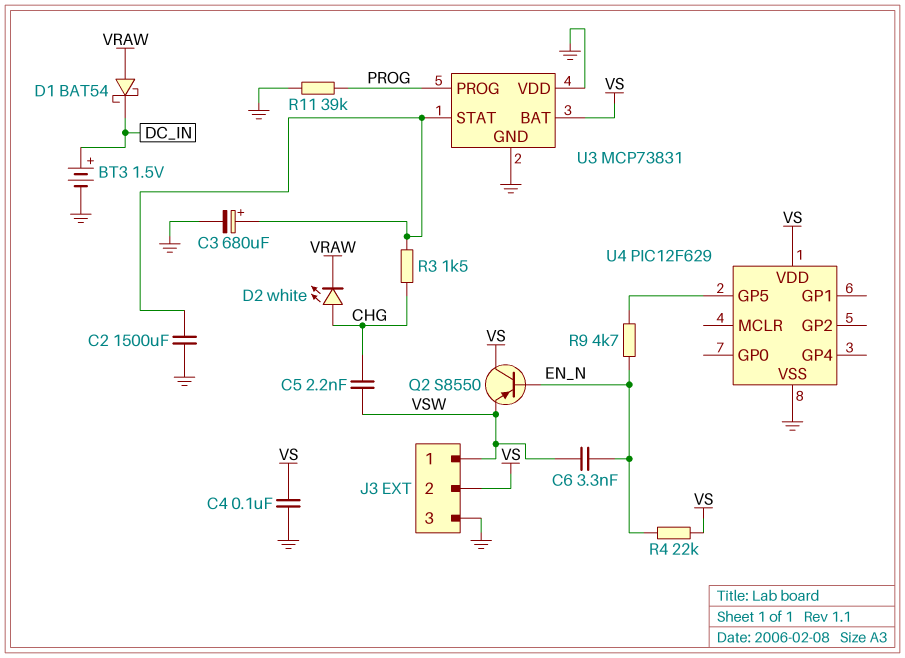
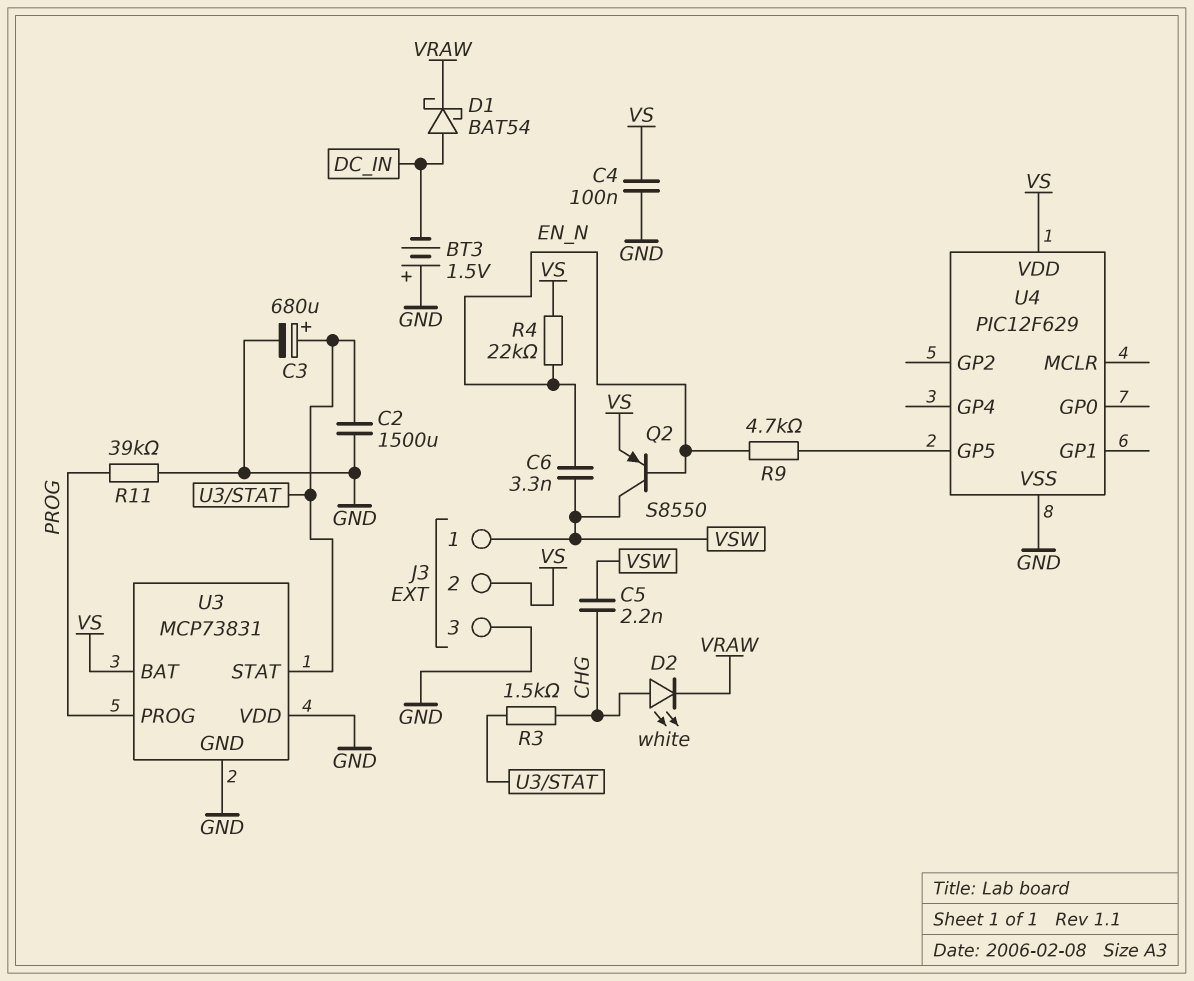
BT3: 1.5V (plus DC_IN, minus GND) -> 1.5V (plus GND, minus DC_IN)
D1: schottky BAT54 (A VRAW, K DC_IN) -> schottky BAT54 (A DC_IN, K VRAW)
Q2: PNP S8550 (B EN_N, C VS, E VSW) -> PNP S8550 (B EN_N, C VSW, E VS)

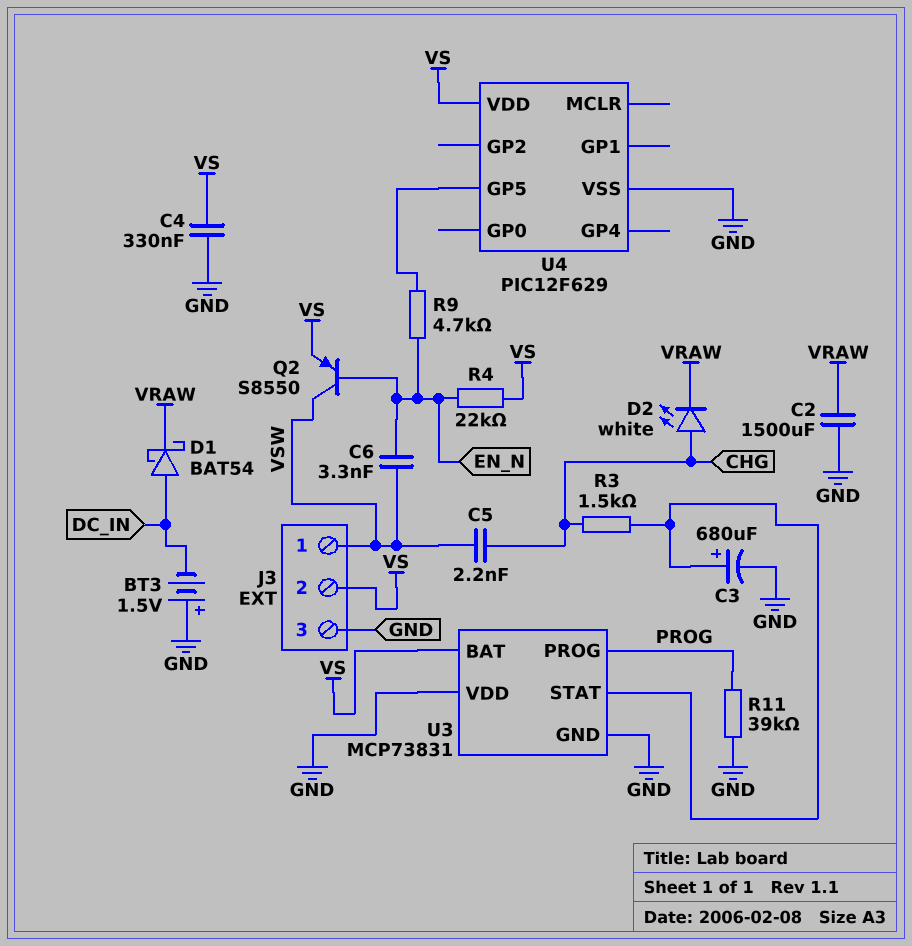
C2: 1500uF (GND, U3/STAT) -> 1500uF (GND, VRAW)
C4: 100nF (GND, VS) -> 330nF (GND, VS)

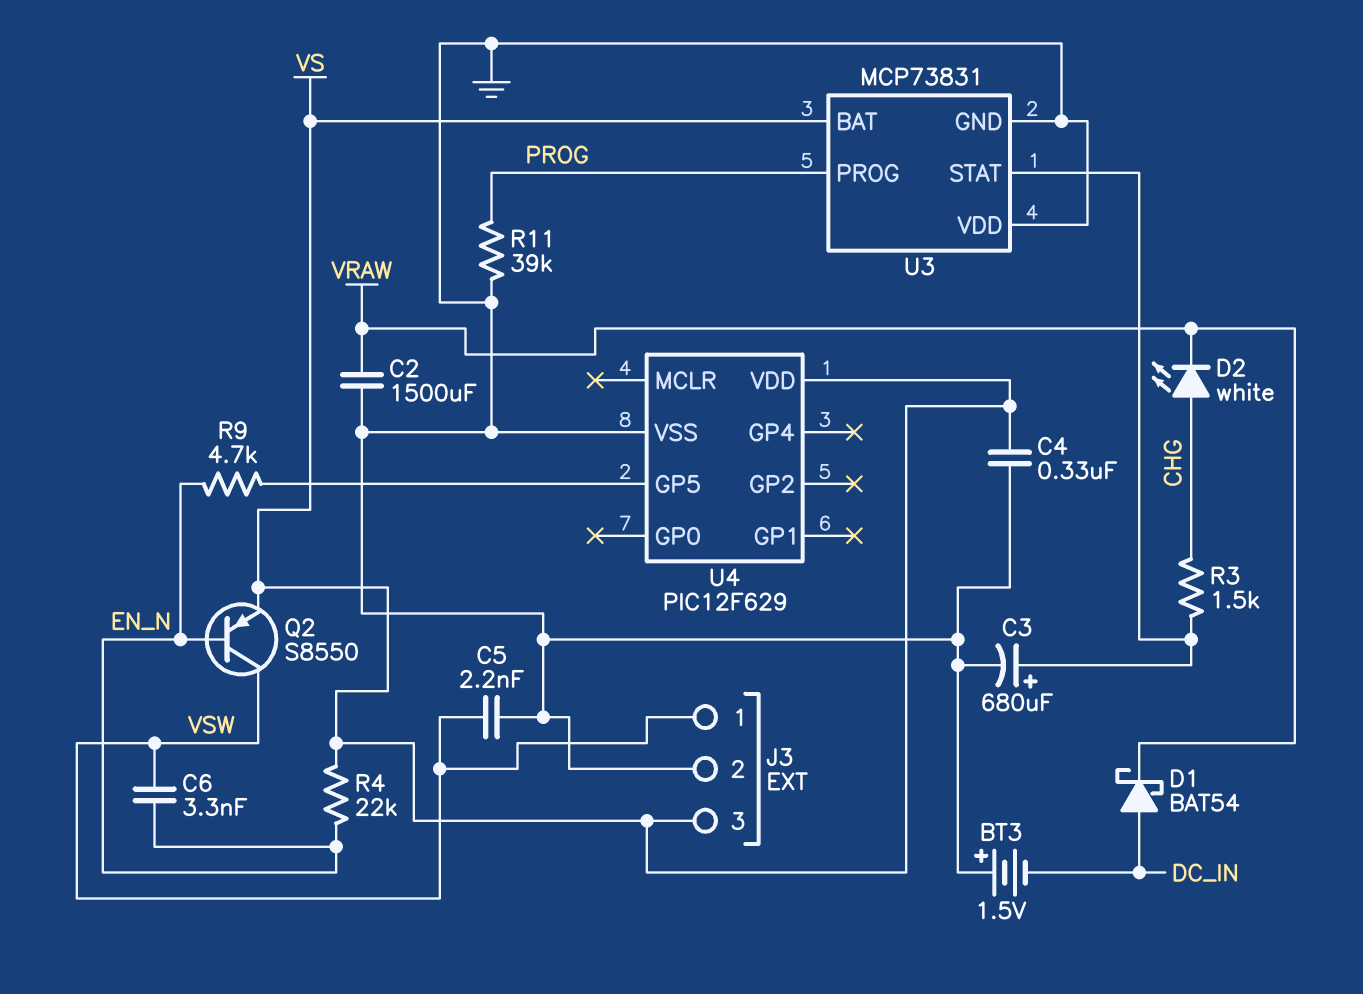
C5: 2.2nF (CHG, VSW) -> 2.2nF (GND, VSW)
J3 pin 2: VS -> GND
J3 pin 3: GND -> VS

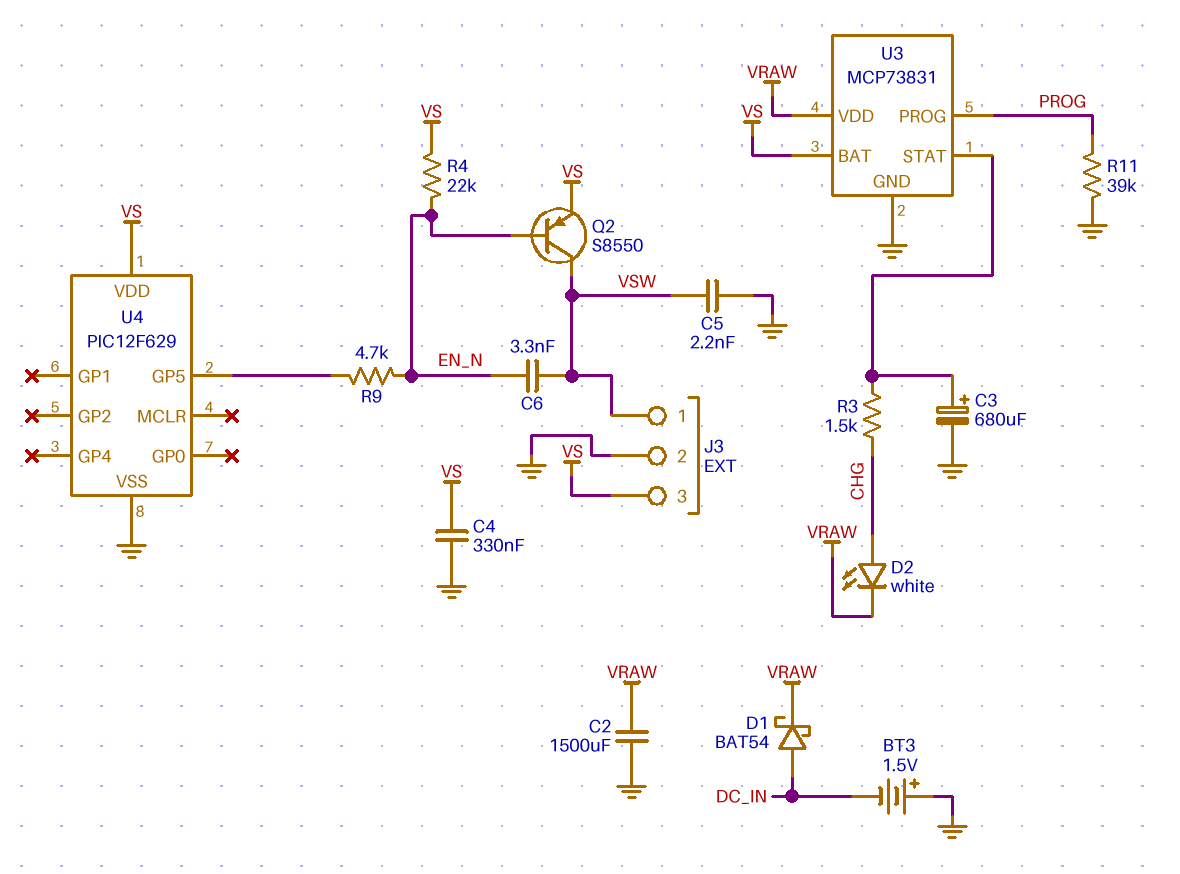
U3 pin VDD: GND -> VRAW

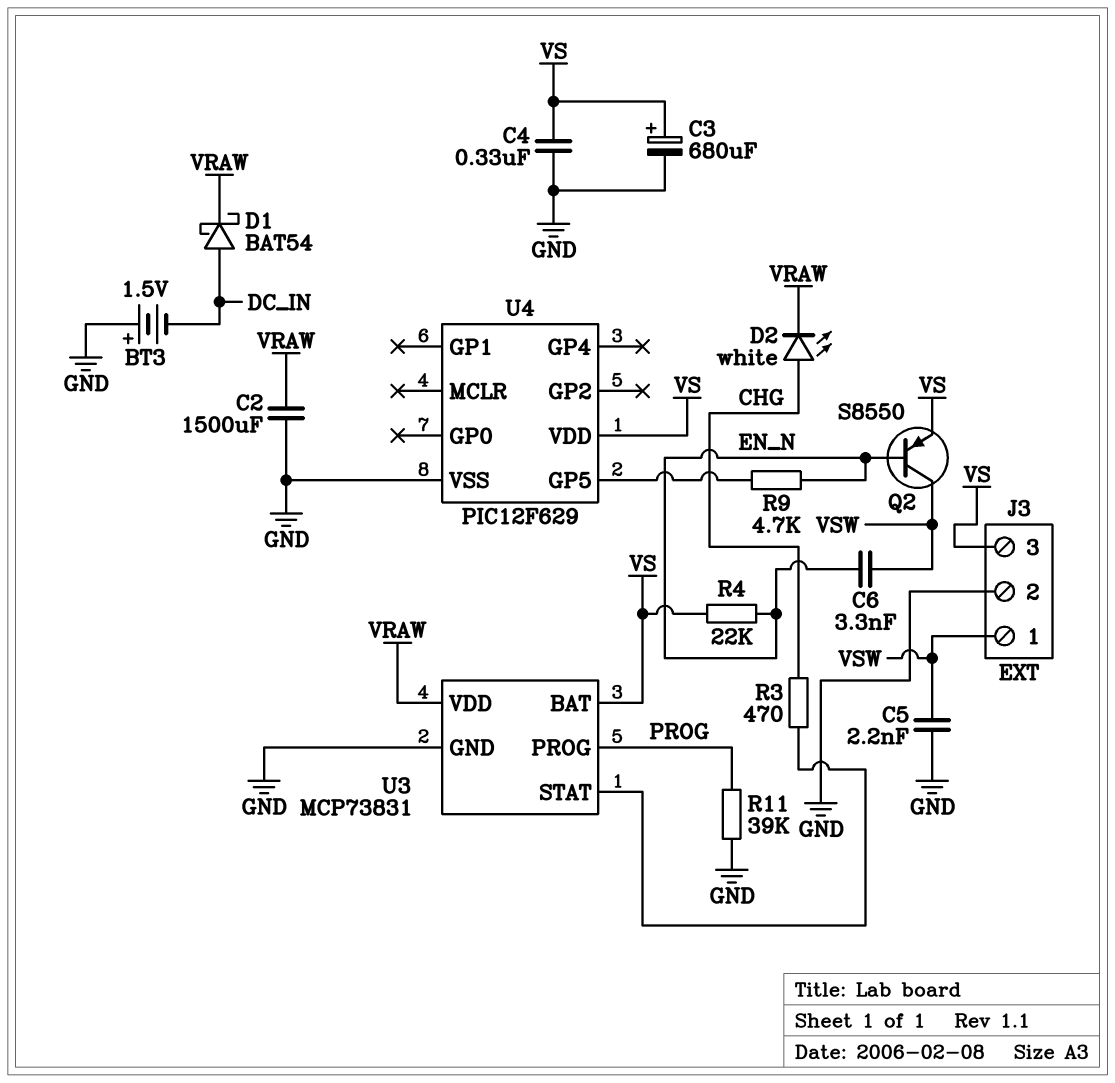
C3: 680uF (plus U3/STAT, minus GND) -> 680uF (plus VS, minus GND)
R3: 1.5k (CHG, U3/STAT) -> 470 (CHG, U3/STAT)

